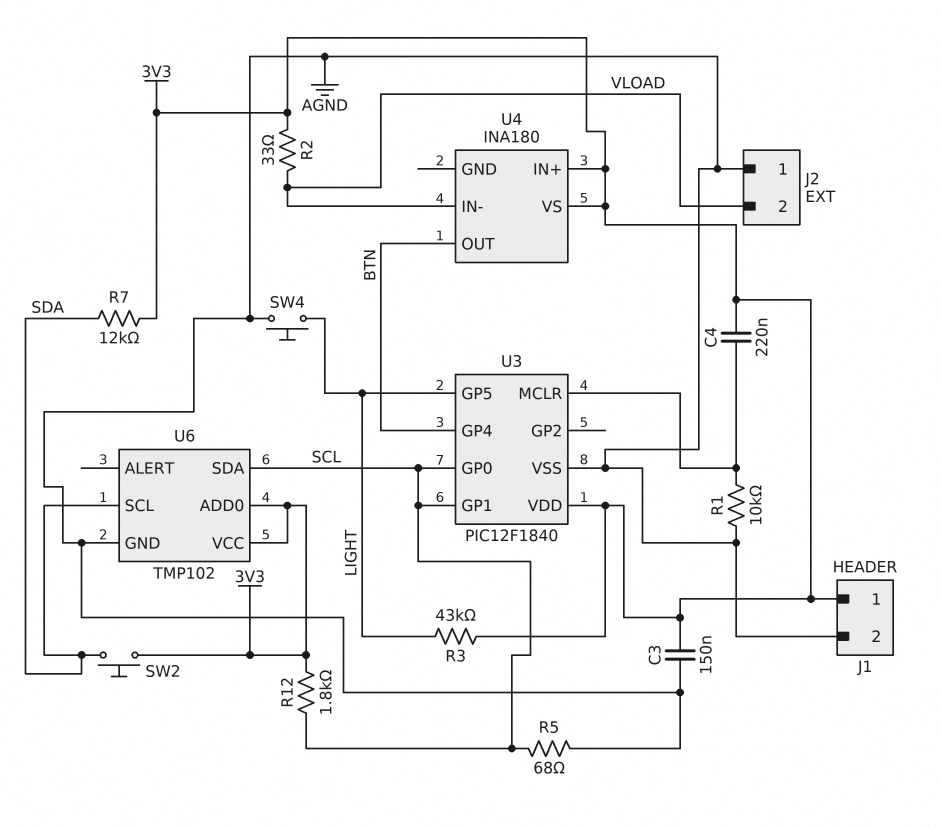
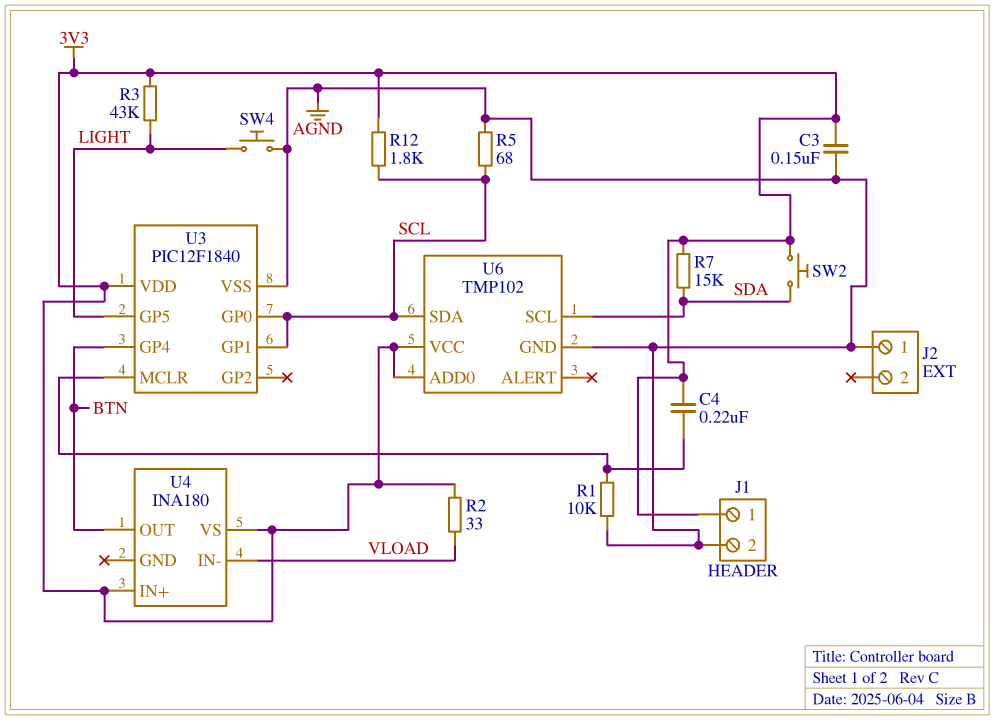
J2 pin 2: VLOAD -> none
R7: 12k (3V3, SDA) -> 15k (3V3, SDA)

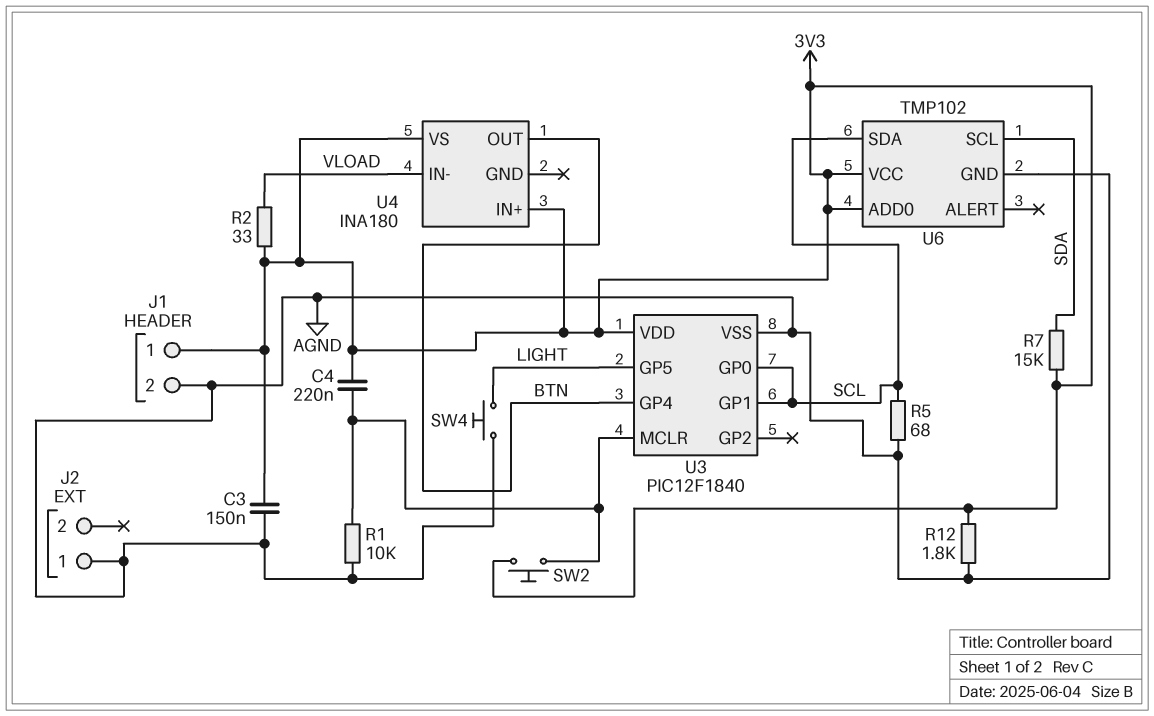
R3: 43k (3V3, LIGHT) -> none
R12: 1.8k (3V3, SCL) -> 1.8k (3V3, AGND)
SW2: button (3V3, SDA) -> button (3V3, U3/MCLR)

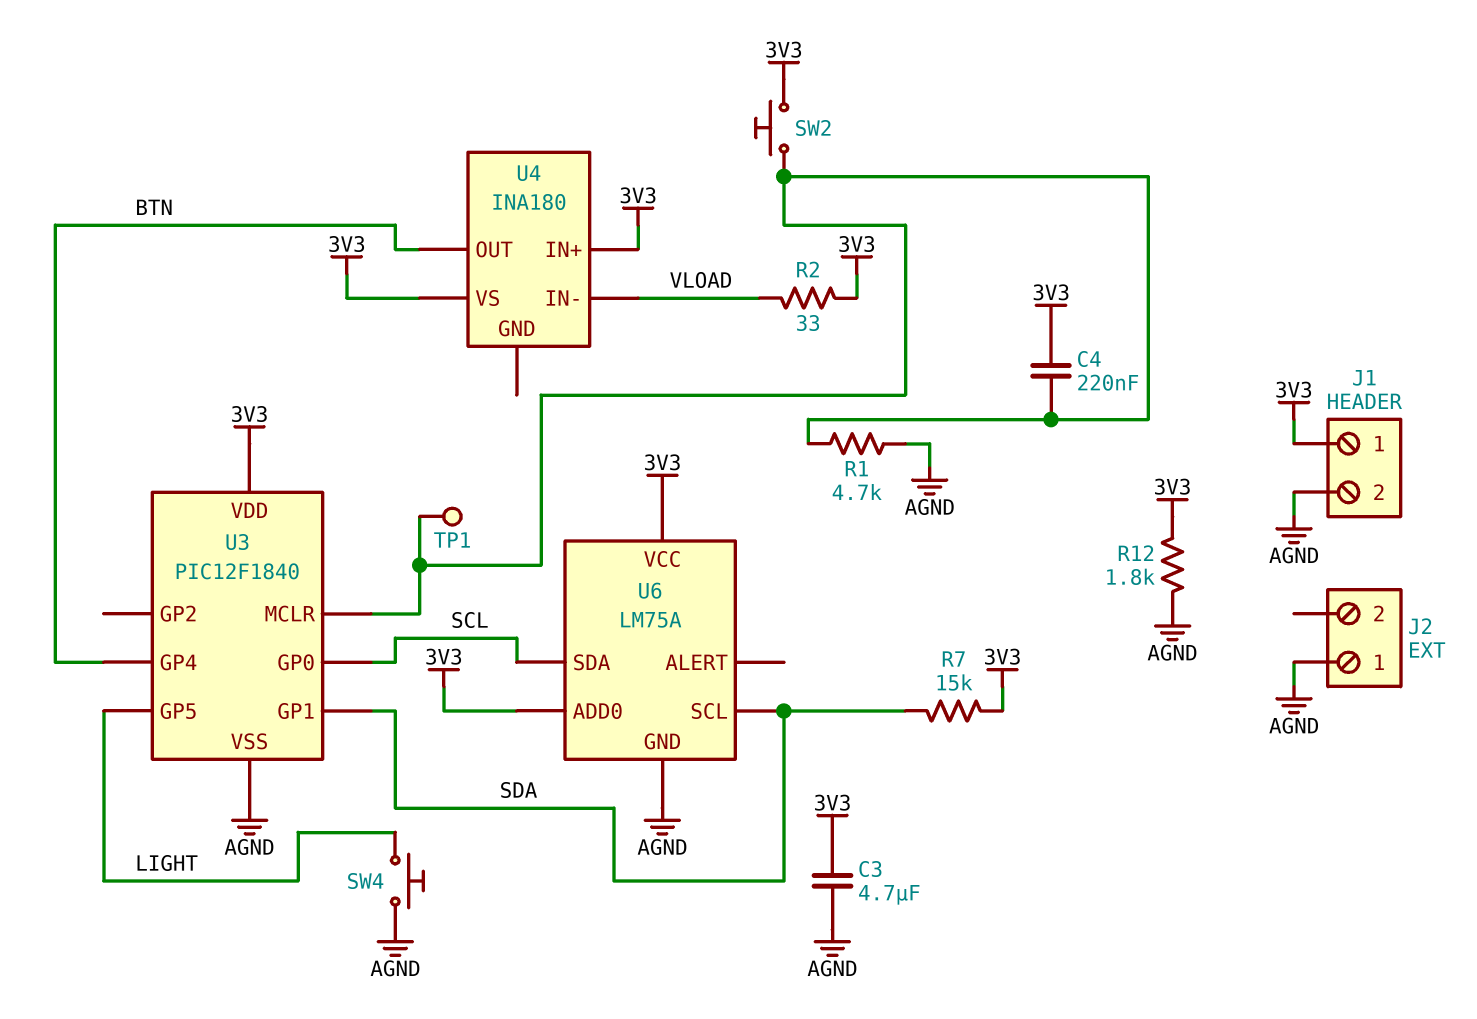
C3: 150nF (3V3, AGND) -> 4.7uF (3V3, AGND)
R1: 10k (AGND, U3/MCLR) -> 4.7k (AGND, U3/MCLR)
R5: 68 (AGND, SCL) -> none
TP1: none -> test point (U3/MCLR)
U3 pin GP1: SCL -> SDA
U6: TMP102 -> LM75A

